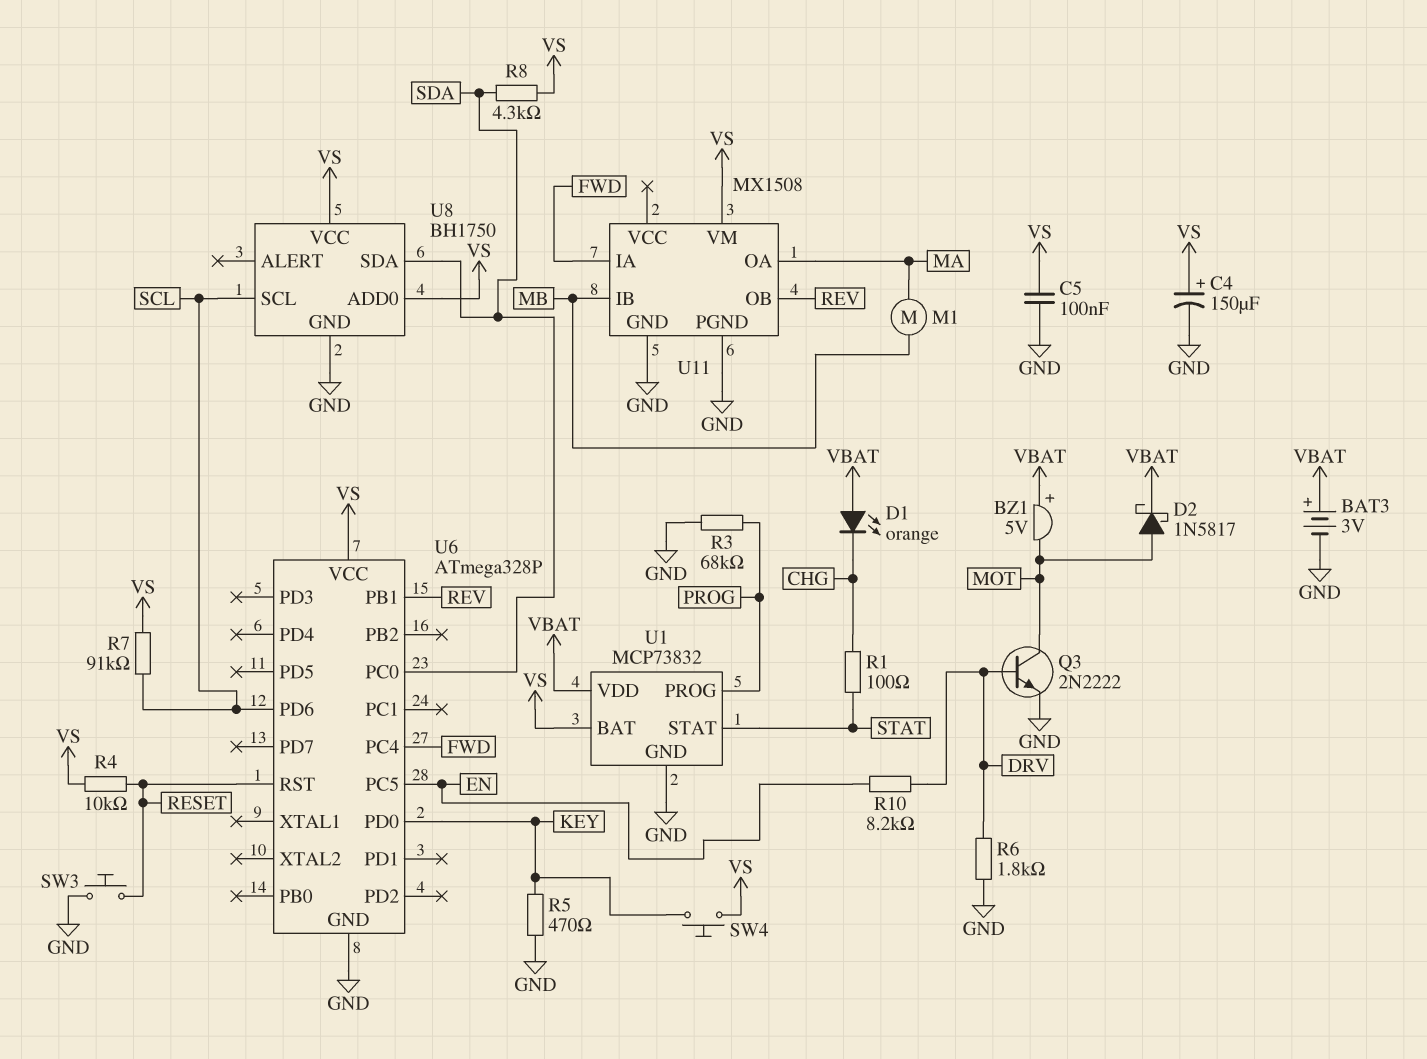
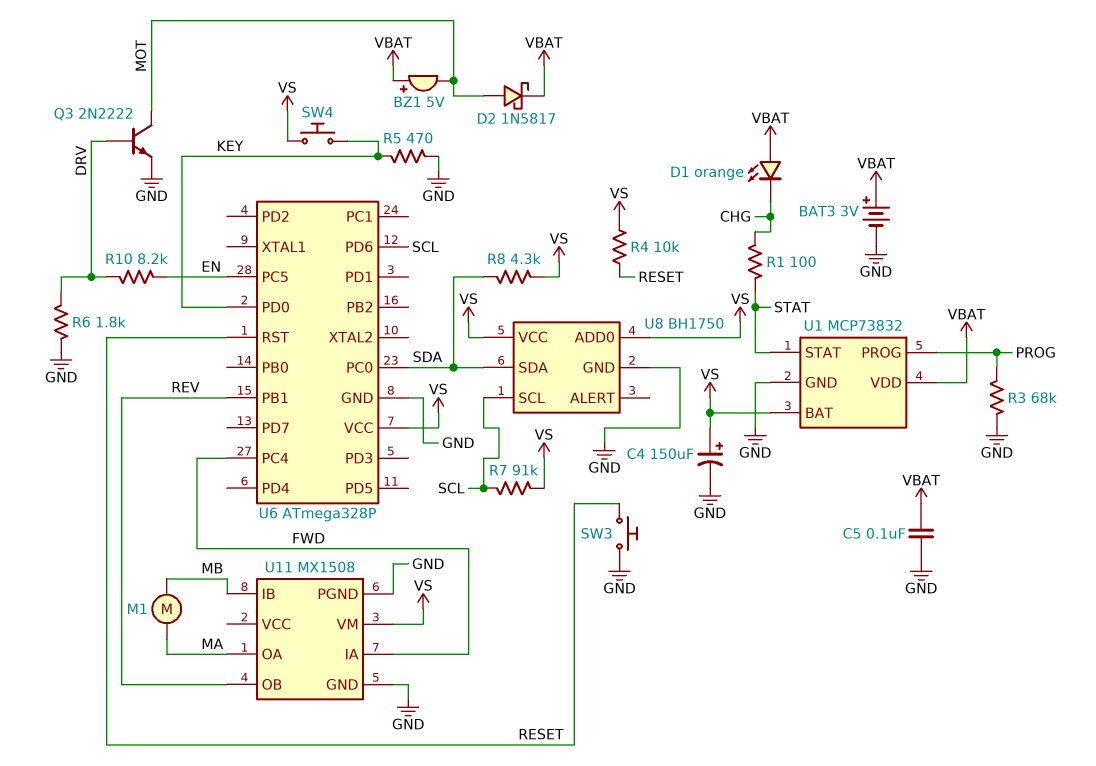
C5: 100nF (GND, VS) -> 100nF (GND, VBAT)

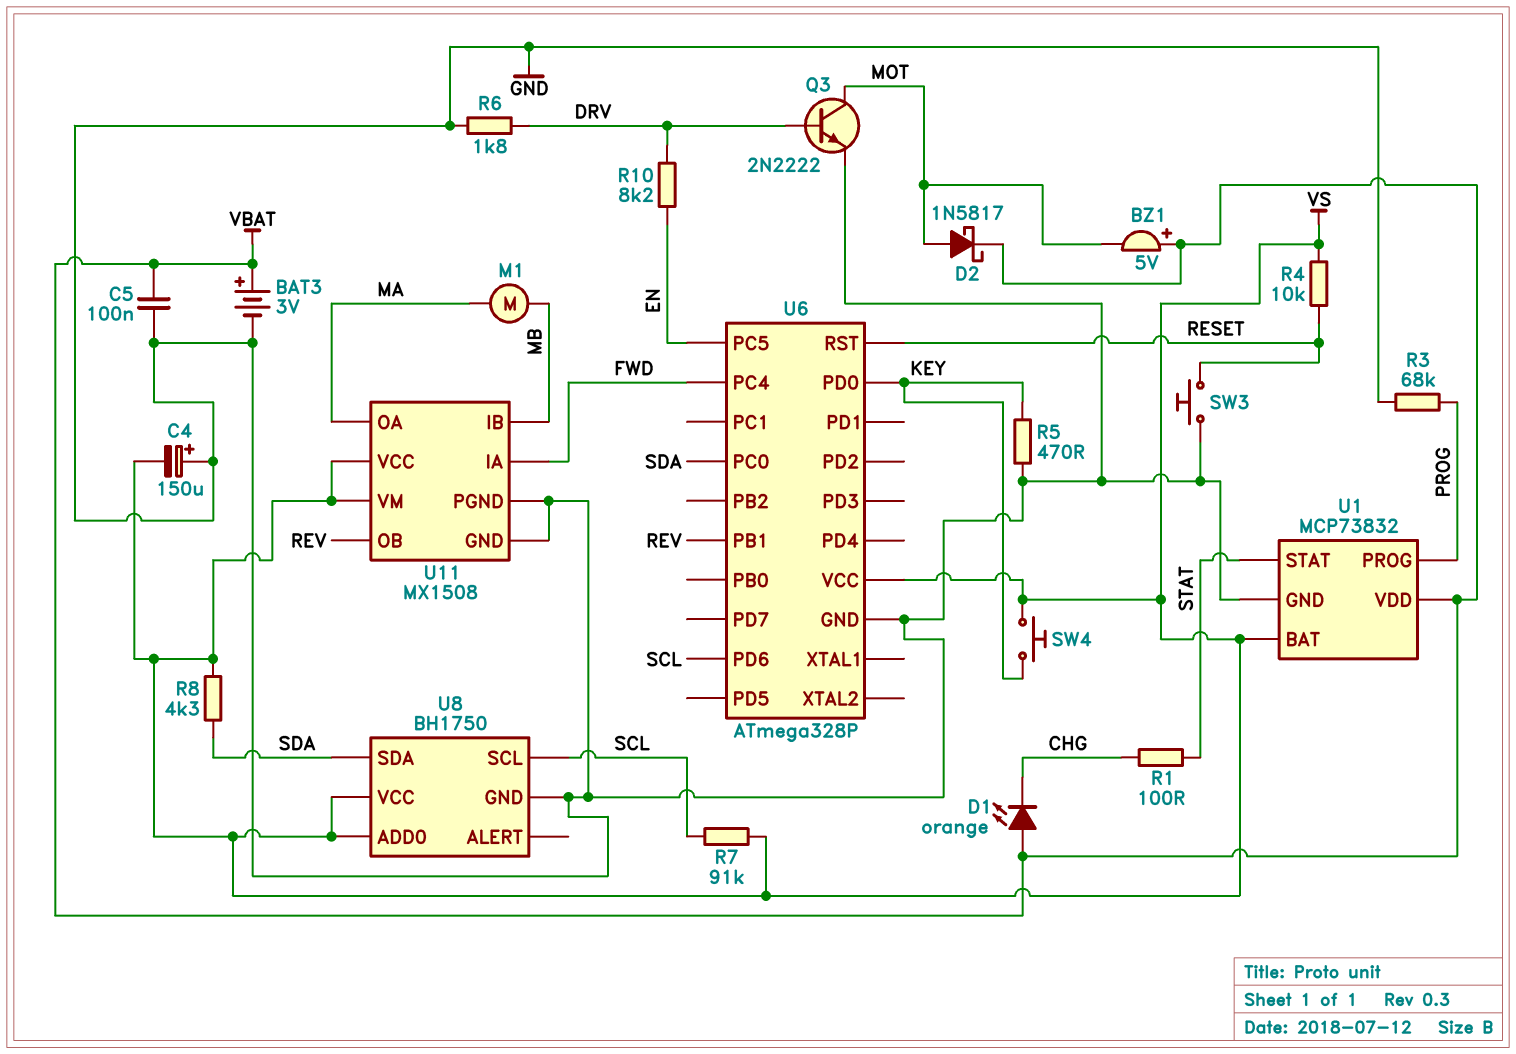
C4: 150uF (plus VS, minus GND) -> 150uF (plus GND, minus VS)
U11 pin VCC: none -> VS

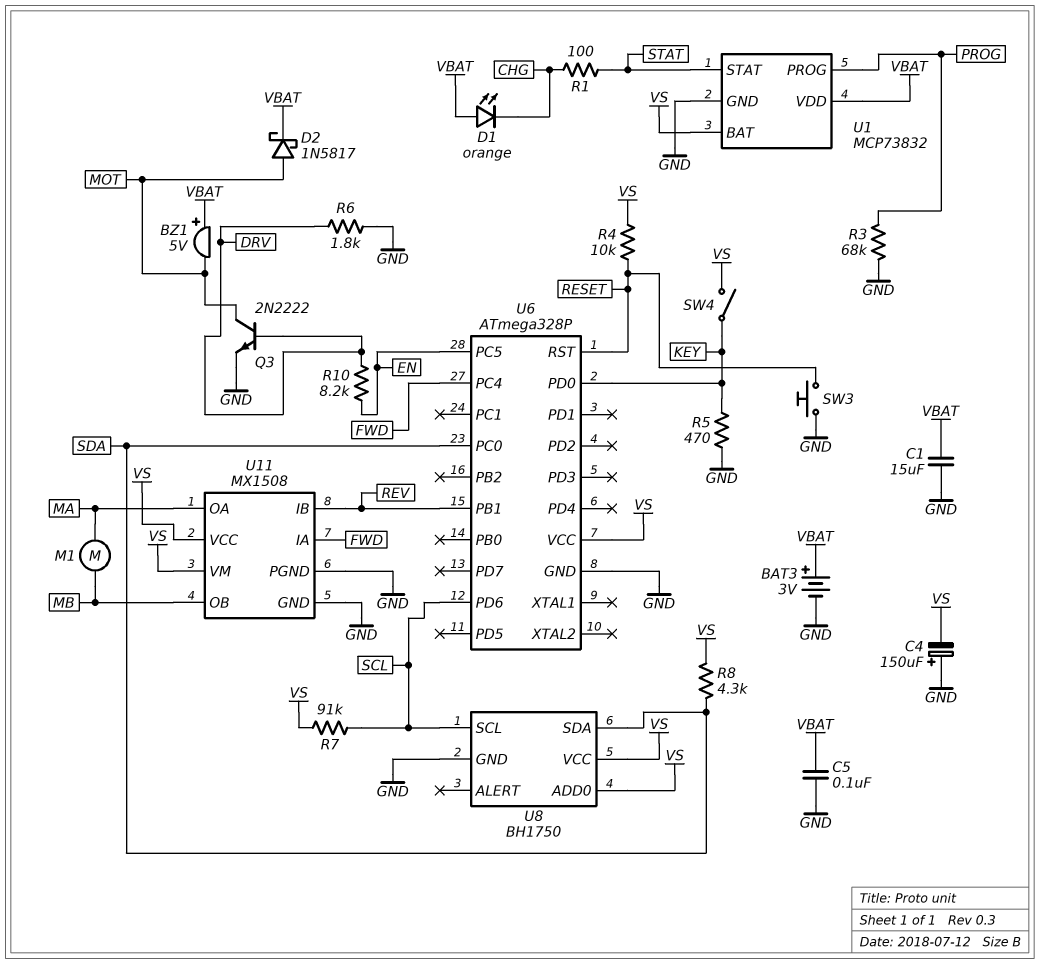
C1: none -> 15uF (GND, VBAT)
SW4: button (KEY, VS) -> switch (KEY, VS)
U11 pin IB: MB -> REV
U11 pin OB: REV -> MB

